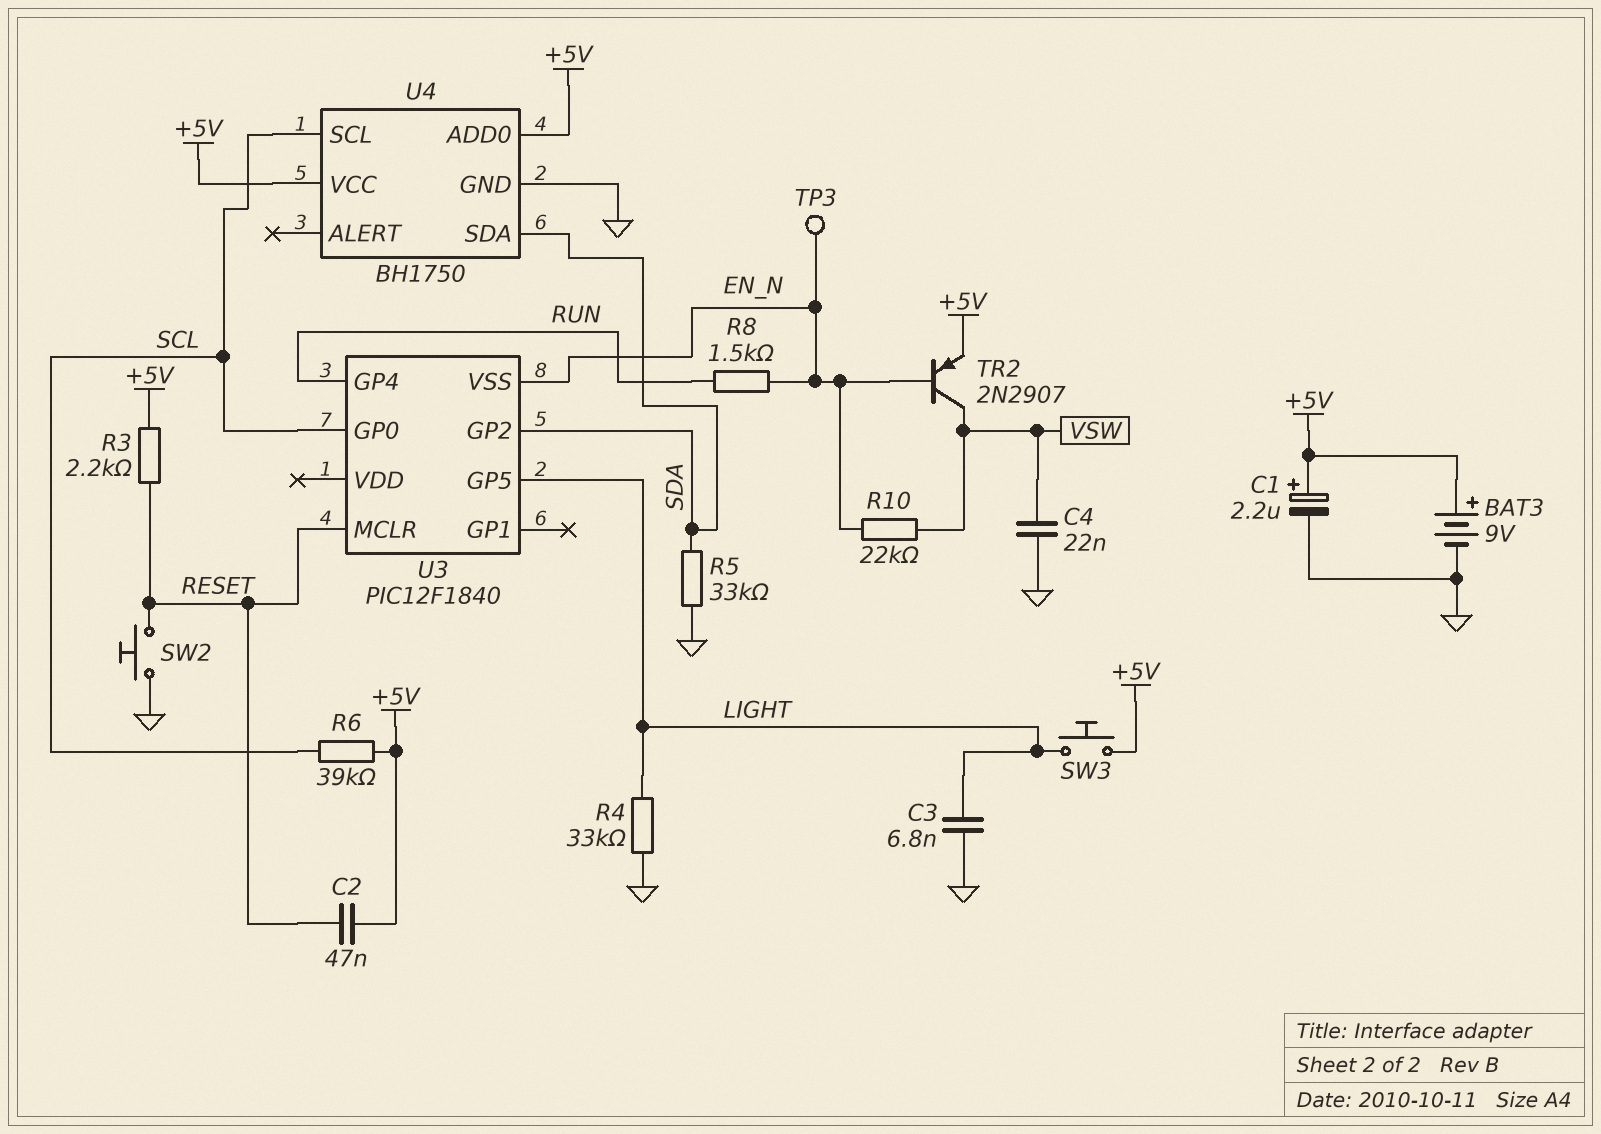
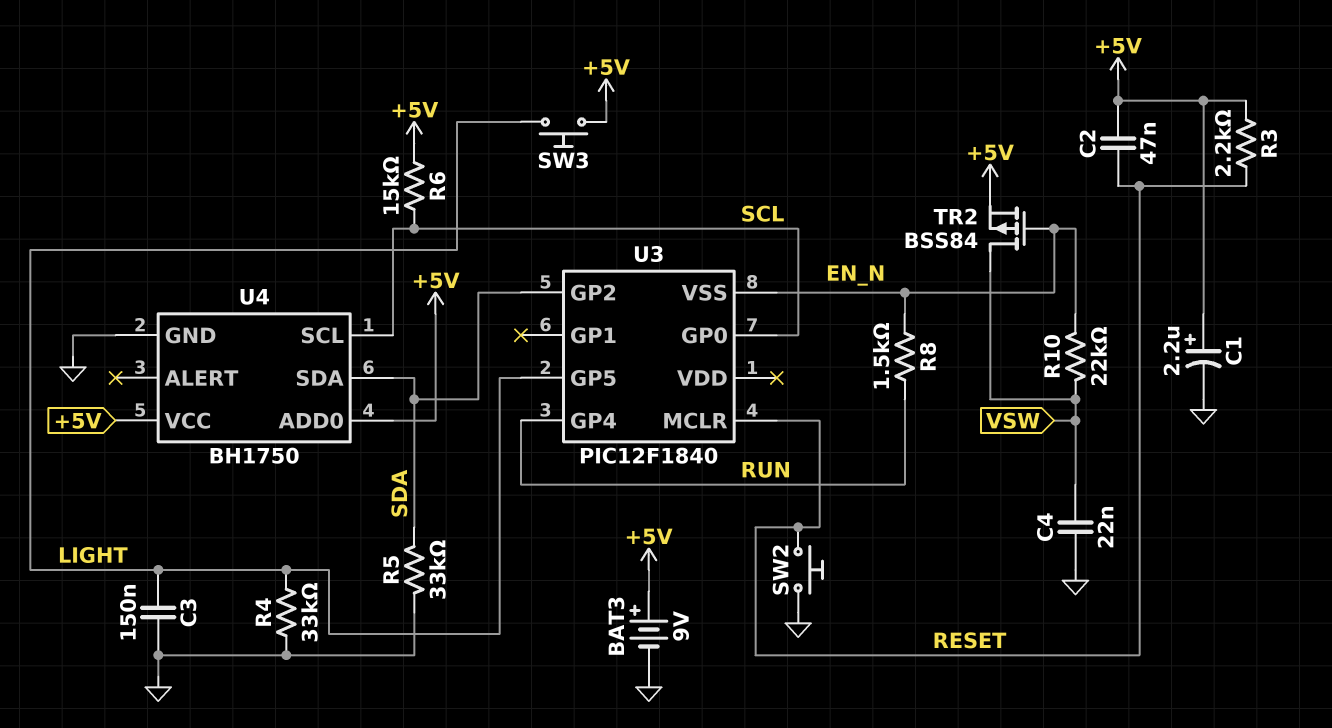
C3: 6.8nF (GND, LIGHT) -> 150nF (GND, LIGHT)
R6: 39k (+5V, SCL) -> 15k (+5V, SCL)
TP3: test point (EN_N) -> none
TR2: PNP 2N2907 (B EN_N, C VSW, E +5V) -> PMOS BSS84 (G EN_N, D VSW, S +5V)

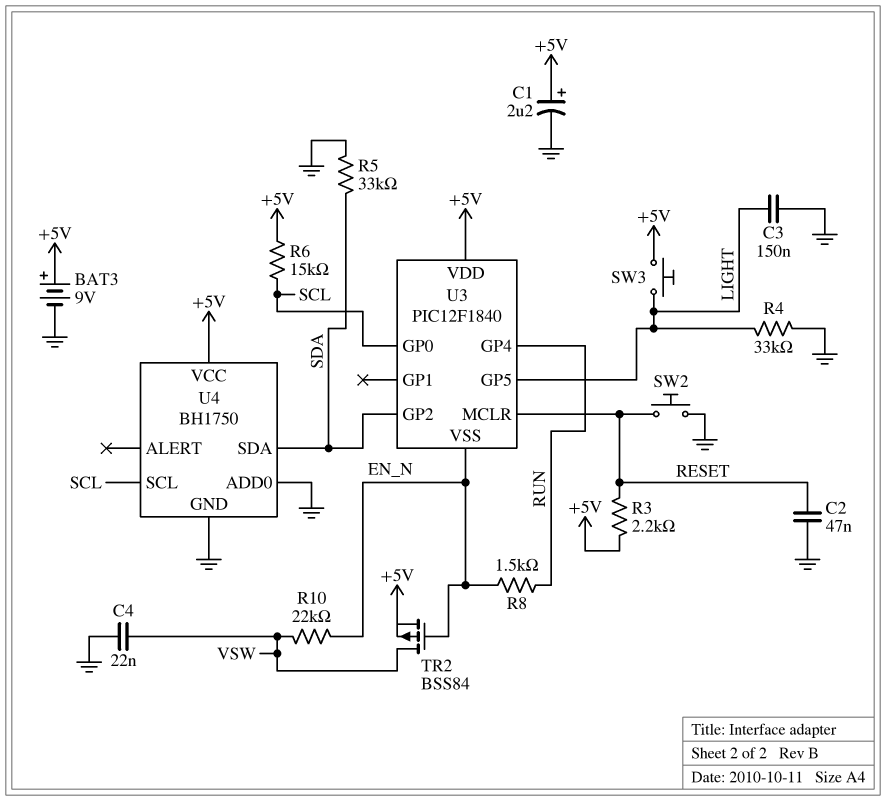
C2: 47nF (+5V, RESET) -> 47nF (GND, RESET)
U3 pin VDD: none -> +5V
U4 pin ADD0: +5V -> GND

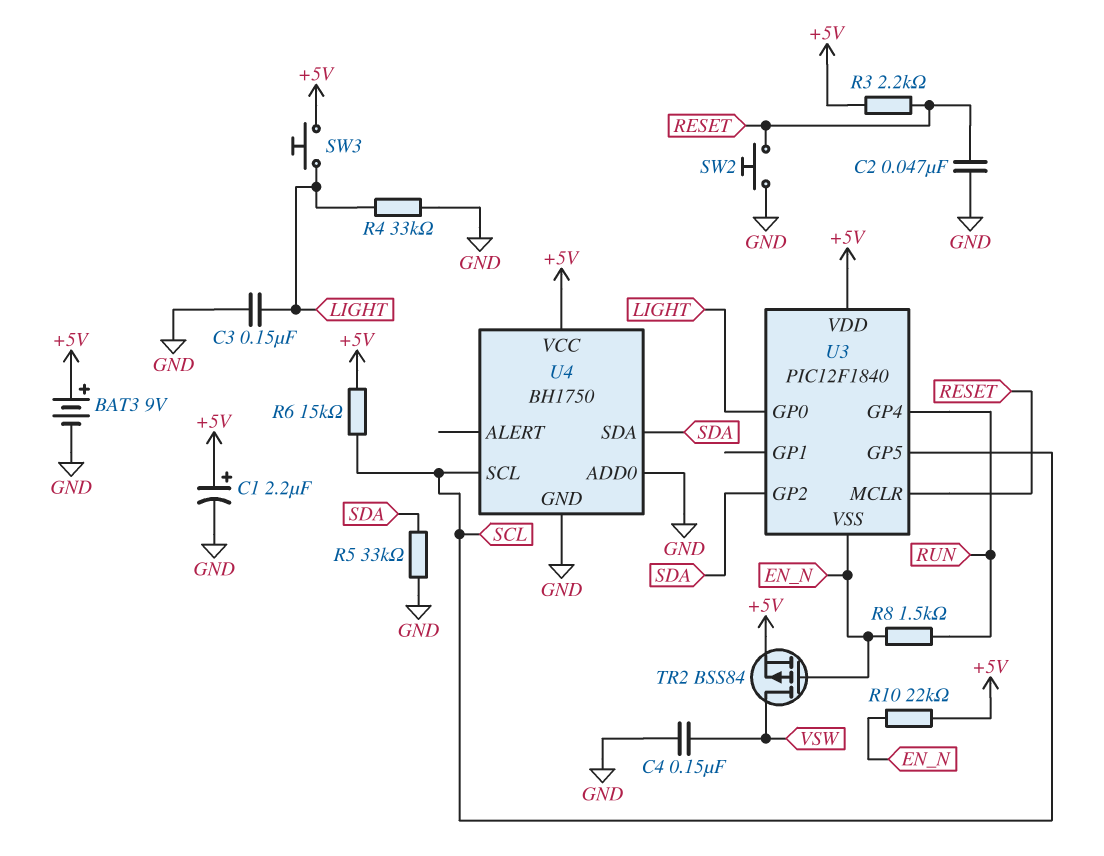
C4: 22nF (GND, VSW) -> 150nF (GND, VSW)
R10: 22k (EN_N, VSW) -> 22k (+5V, EN_N)
U3 pin GP0: SCL -> LIGHT
U3 pin GP5: LIGHT -> SCL

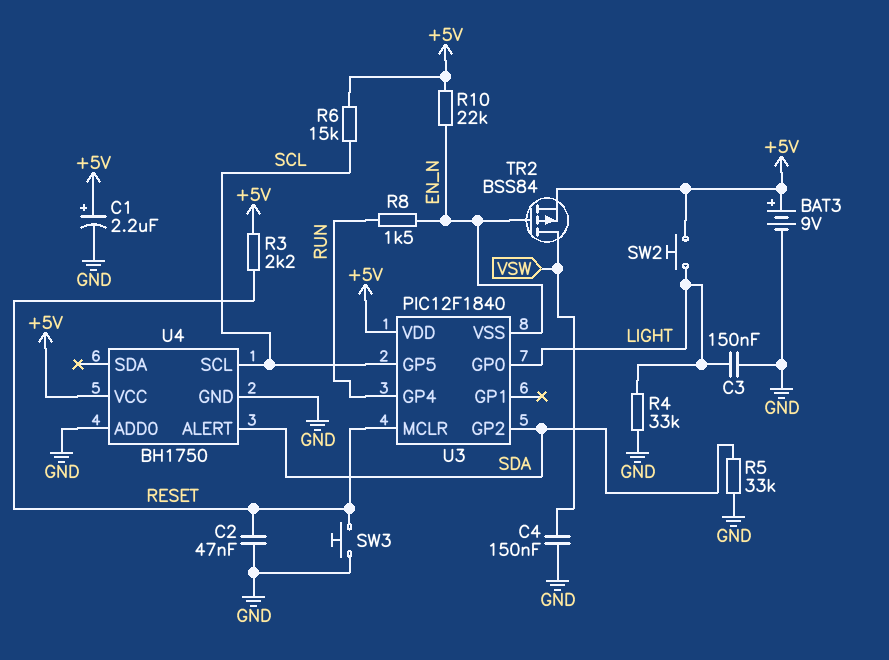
SW2: button (GND, RESET) -> button (+5V, LIGHT)
SW3: button (+5V, LIGHT) -> button (GND, RESET)
U4 pin ALERT: none -> SDA
U4 pin SDA: SDA -> none

